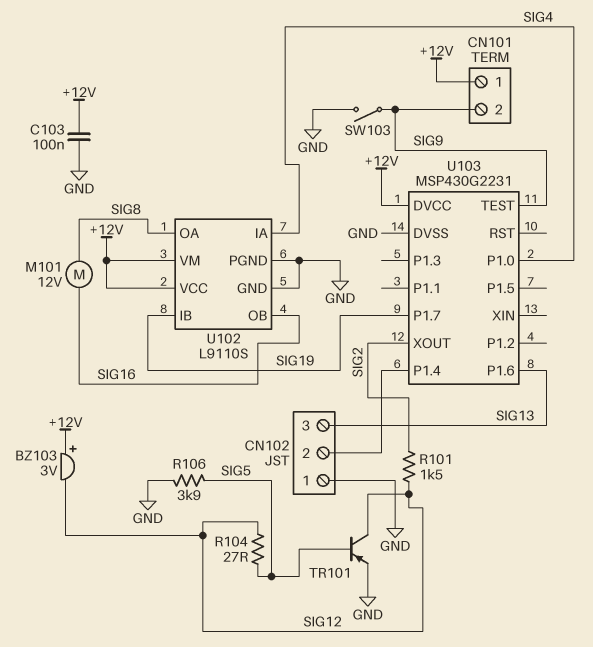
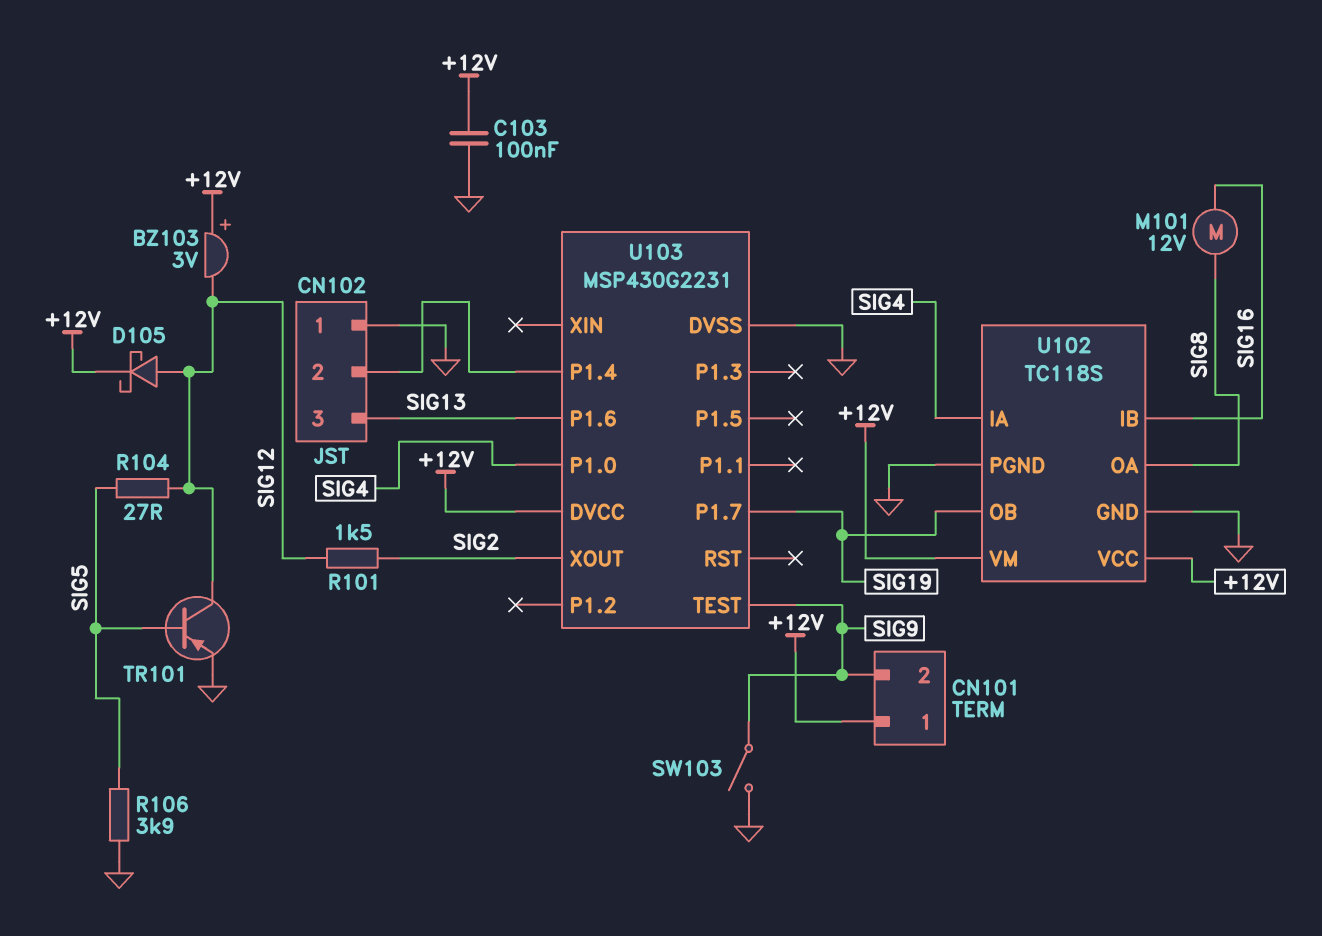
D105: none -> schottky (A SIG12, K +12V)
U102: L9110S -> TC118S
U102 pin IB: SIG19 -> SIG16
U102 pin OB: SIG16 -> SIG19

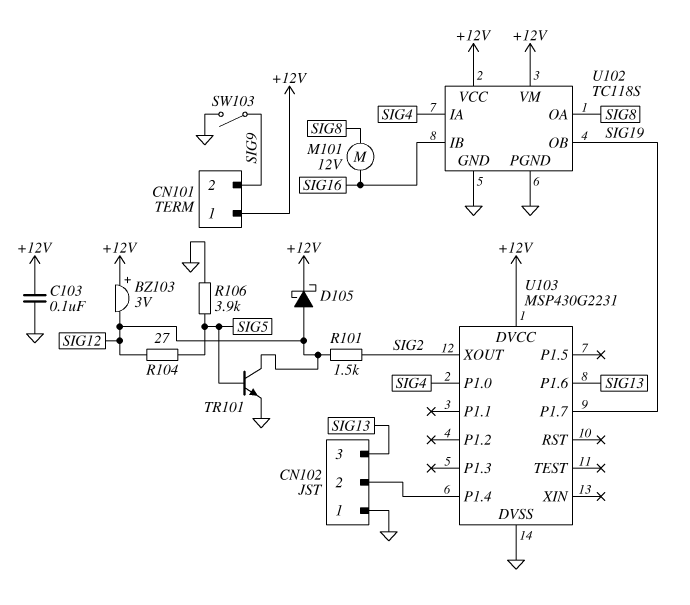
TR101: PNP (B SIG5, C SIG12, E GND) -> NPN (B SIG5, C SIG12, E GND)
U103 pin TEST: SIG9 -> none

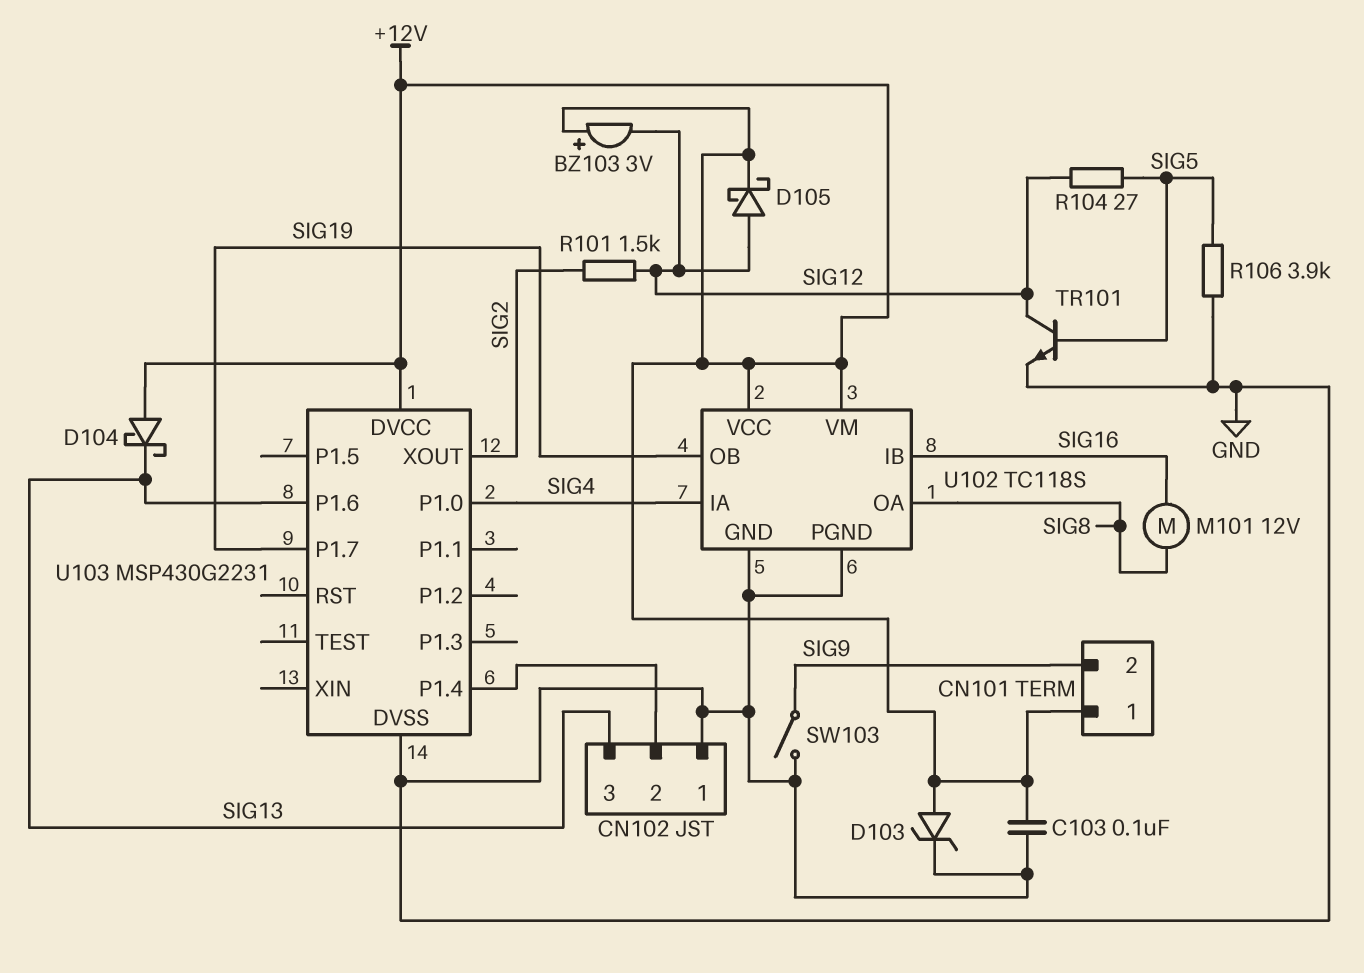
D103: none -> zener (A +12V, K GND)
D104: none -> schottky (A +12V, K SIG13)

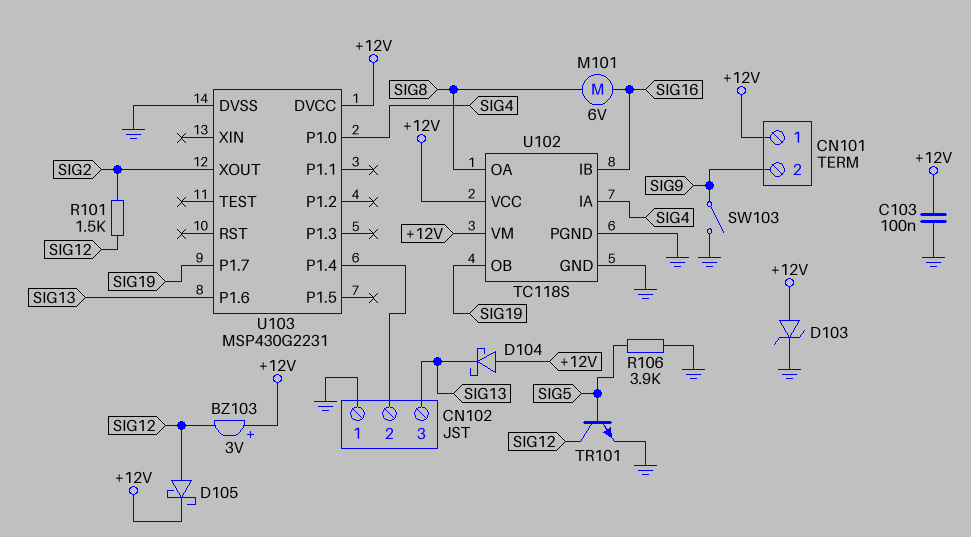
M101: motor 12V (SIG8, SIG16) -> motor 6V (SIG8, SIG16)
R104: 27 (SIG5, SIG12) -> none

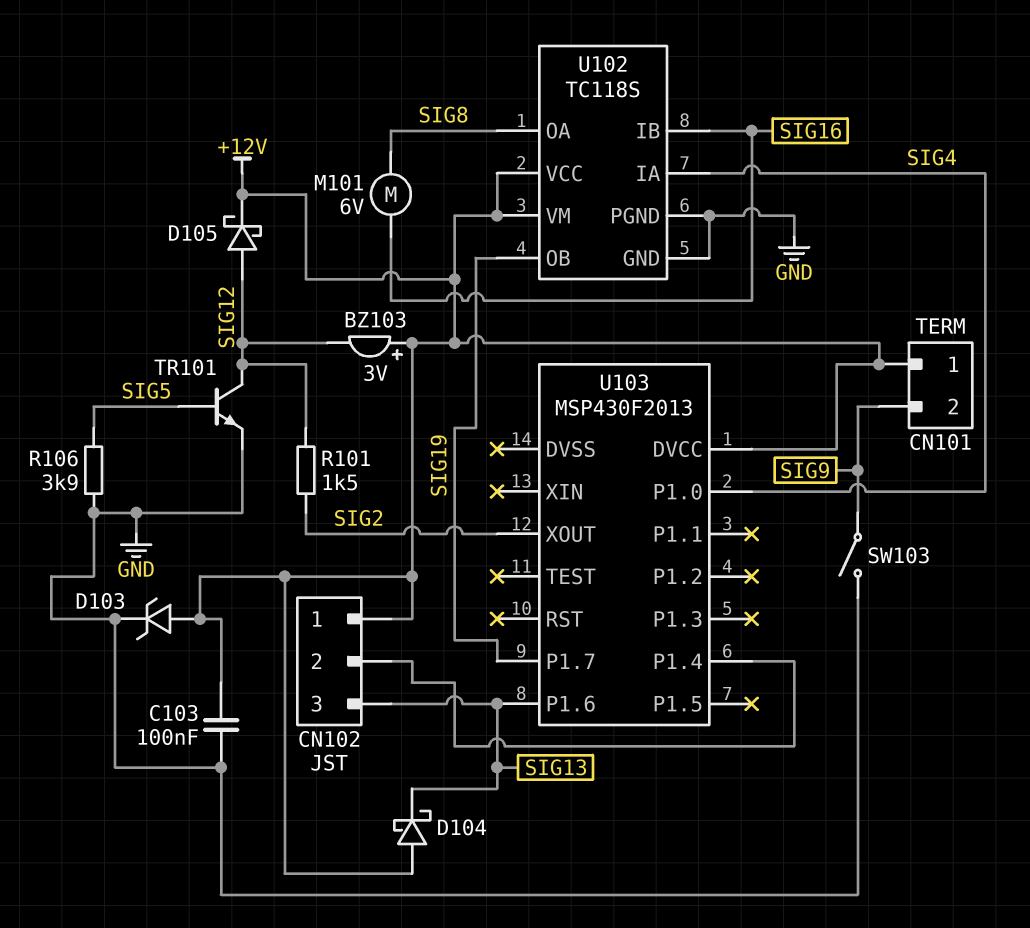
CN102 pin 1: GND -> +12V
U103: MSP430G2231 -> MSP430F2013
U103 pin DVSS: GND -> none

